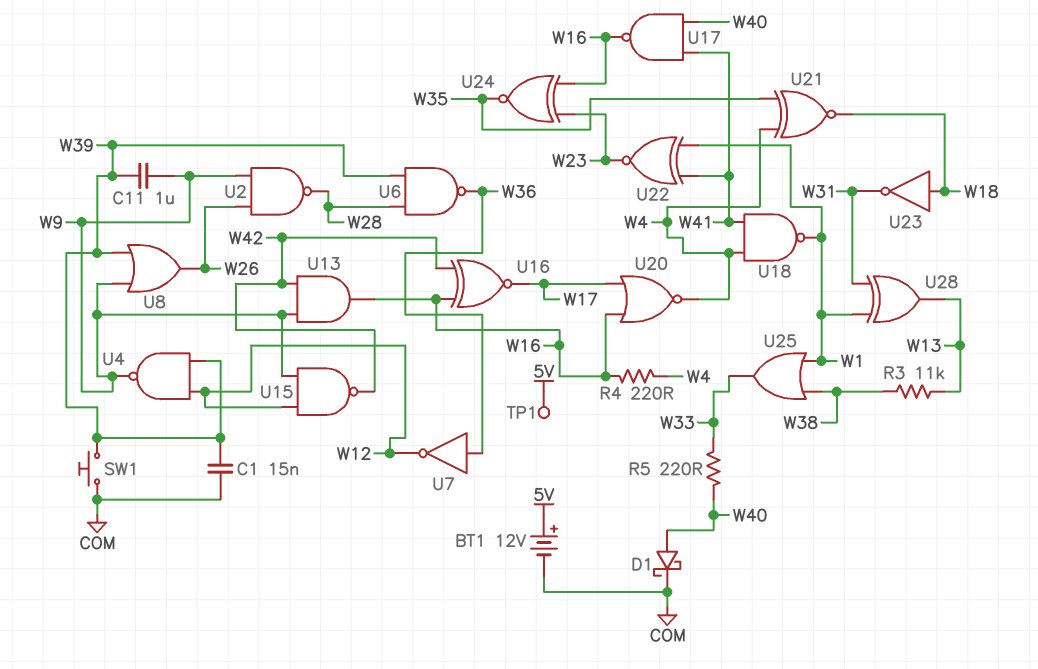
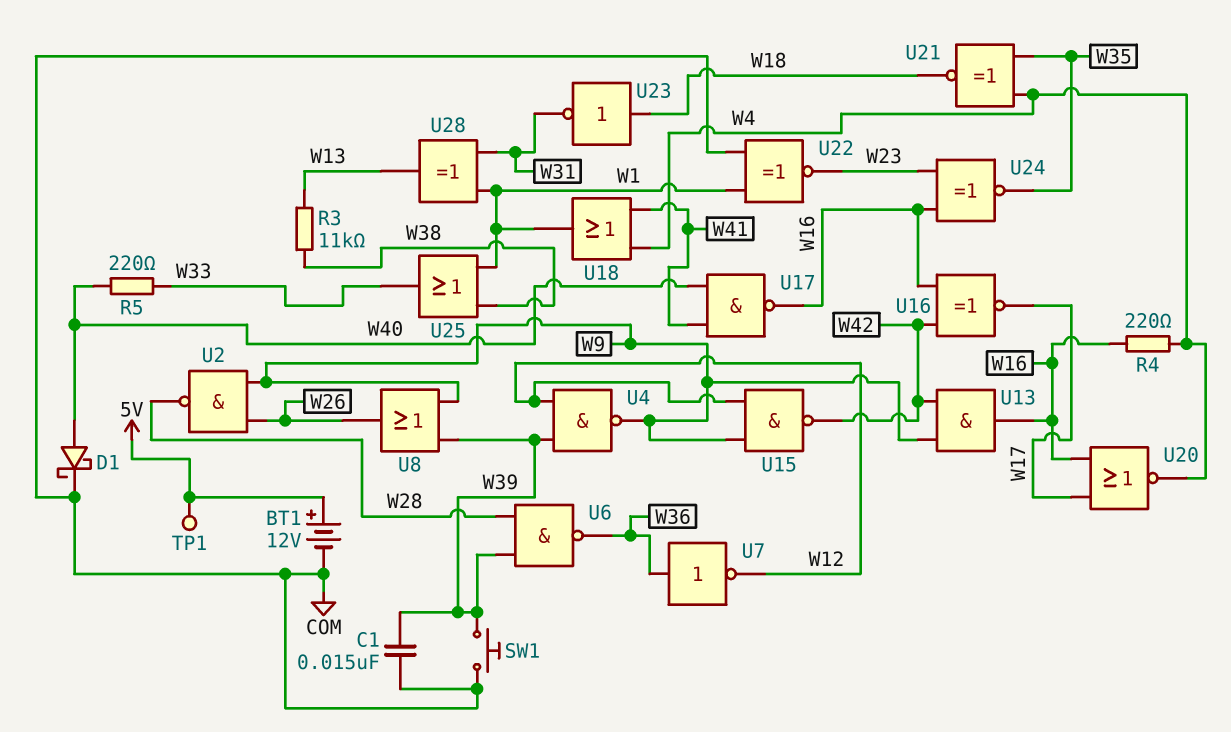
C11: 1uF (W9, W39) -> none
U18: NAND (in W4, in W41, out W1) -> OR (in W4, in W41, out W1)
U22: XNOR (in W1, in W41, out W23) -> XNOR (in COM, in W1, out W23)

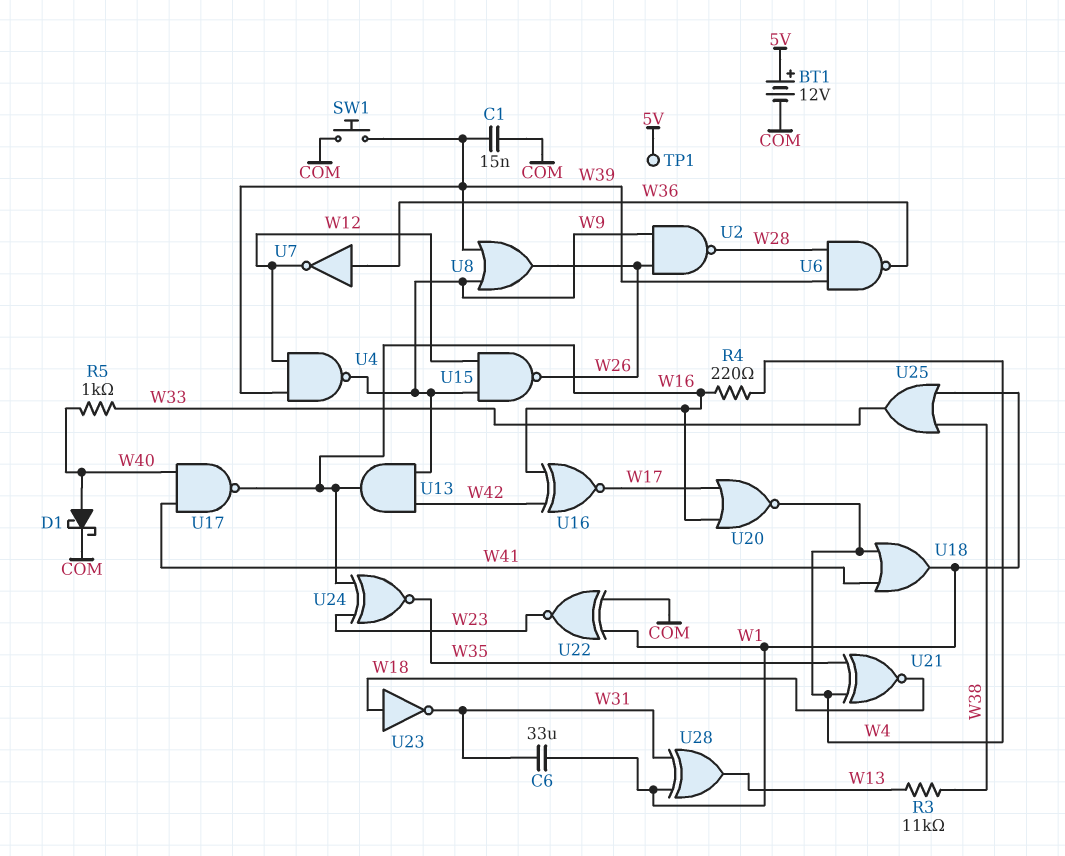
C6: none -> 33uF (W1, W31)
R5: 220 (W33, W40) -> 1k (W33, W40)
U15: NAND (in W9, in W12, out W42) -> NAND (in W9, in W12, out W26)

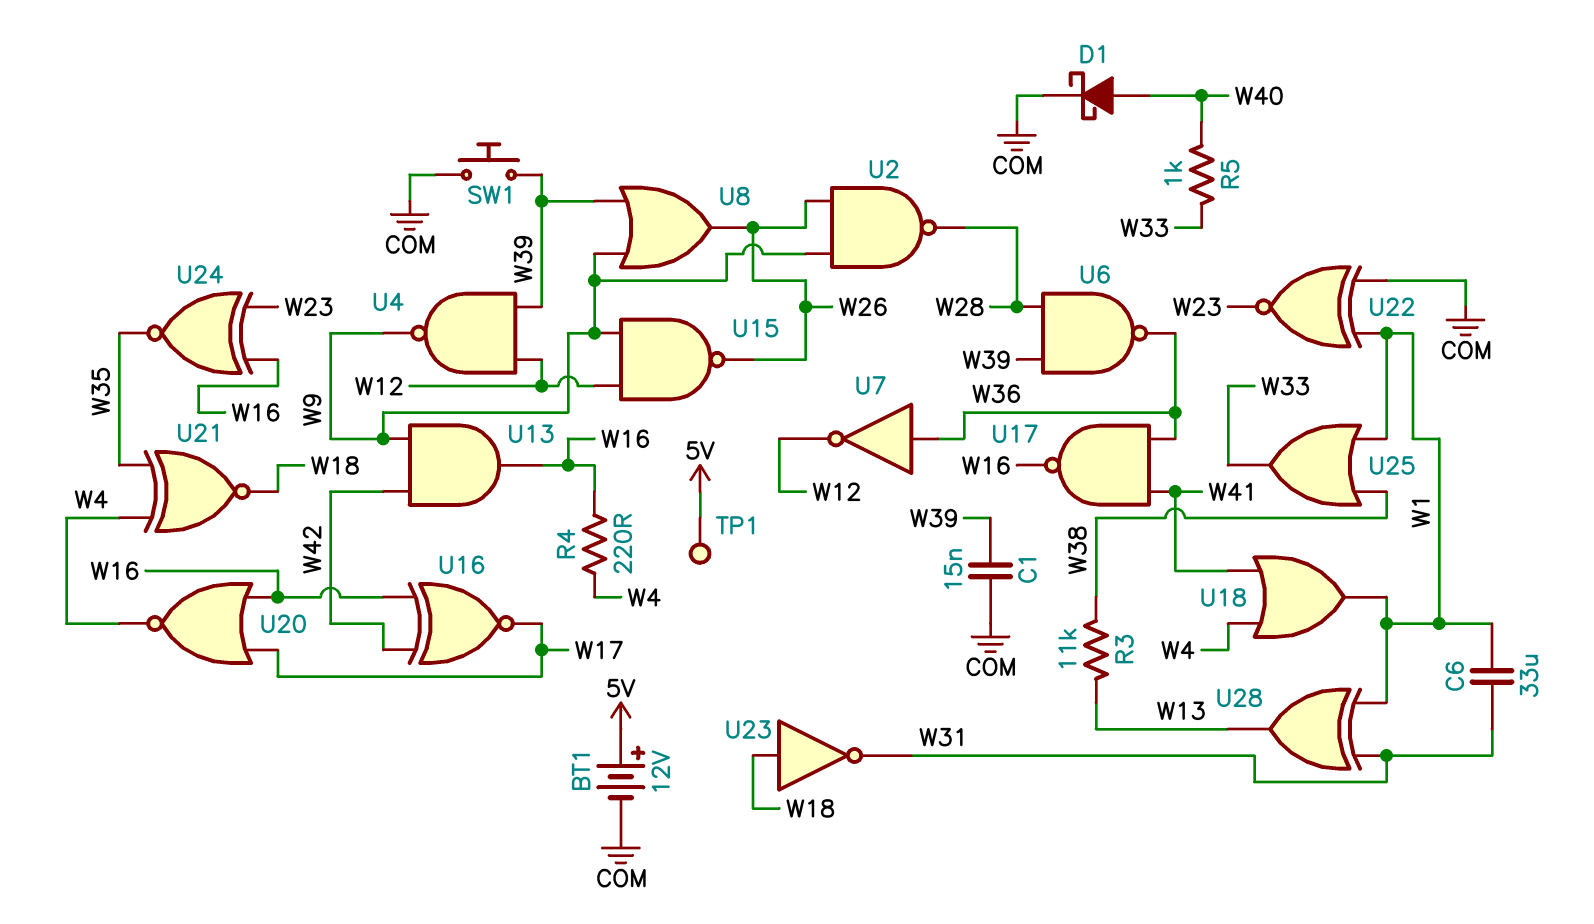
U17: NAND (in W40, in W41, out W16) -> NAND (in W36, in W41, out W16)

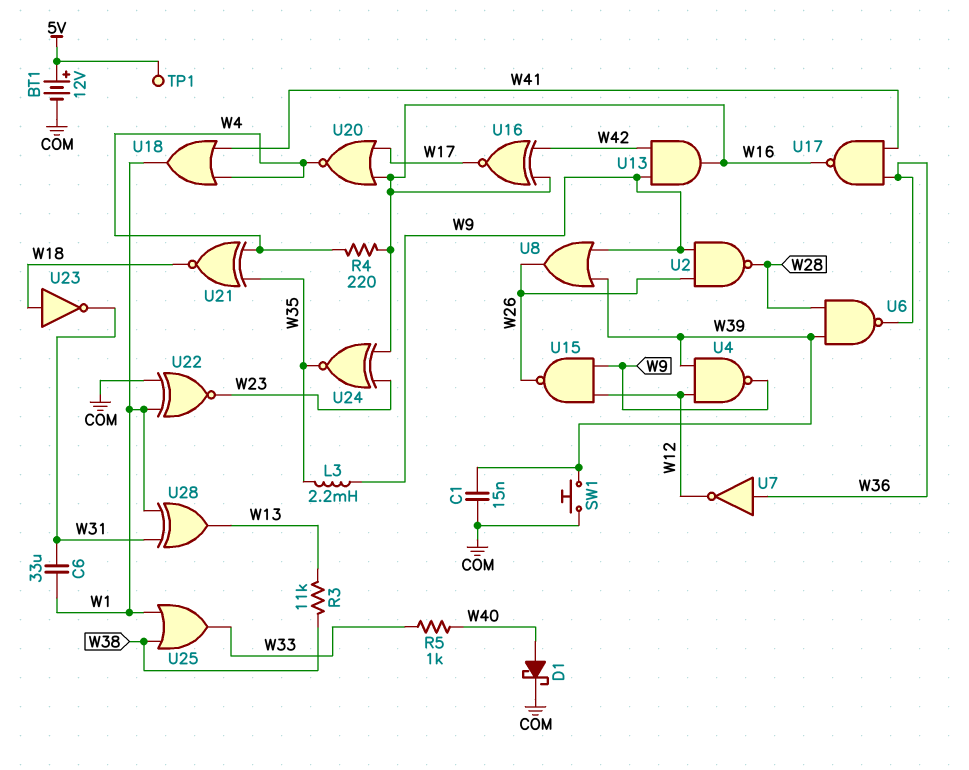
L3: none -> 2.2mH (W9, W35)

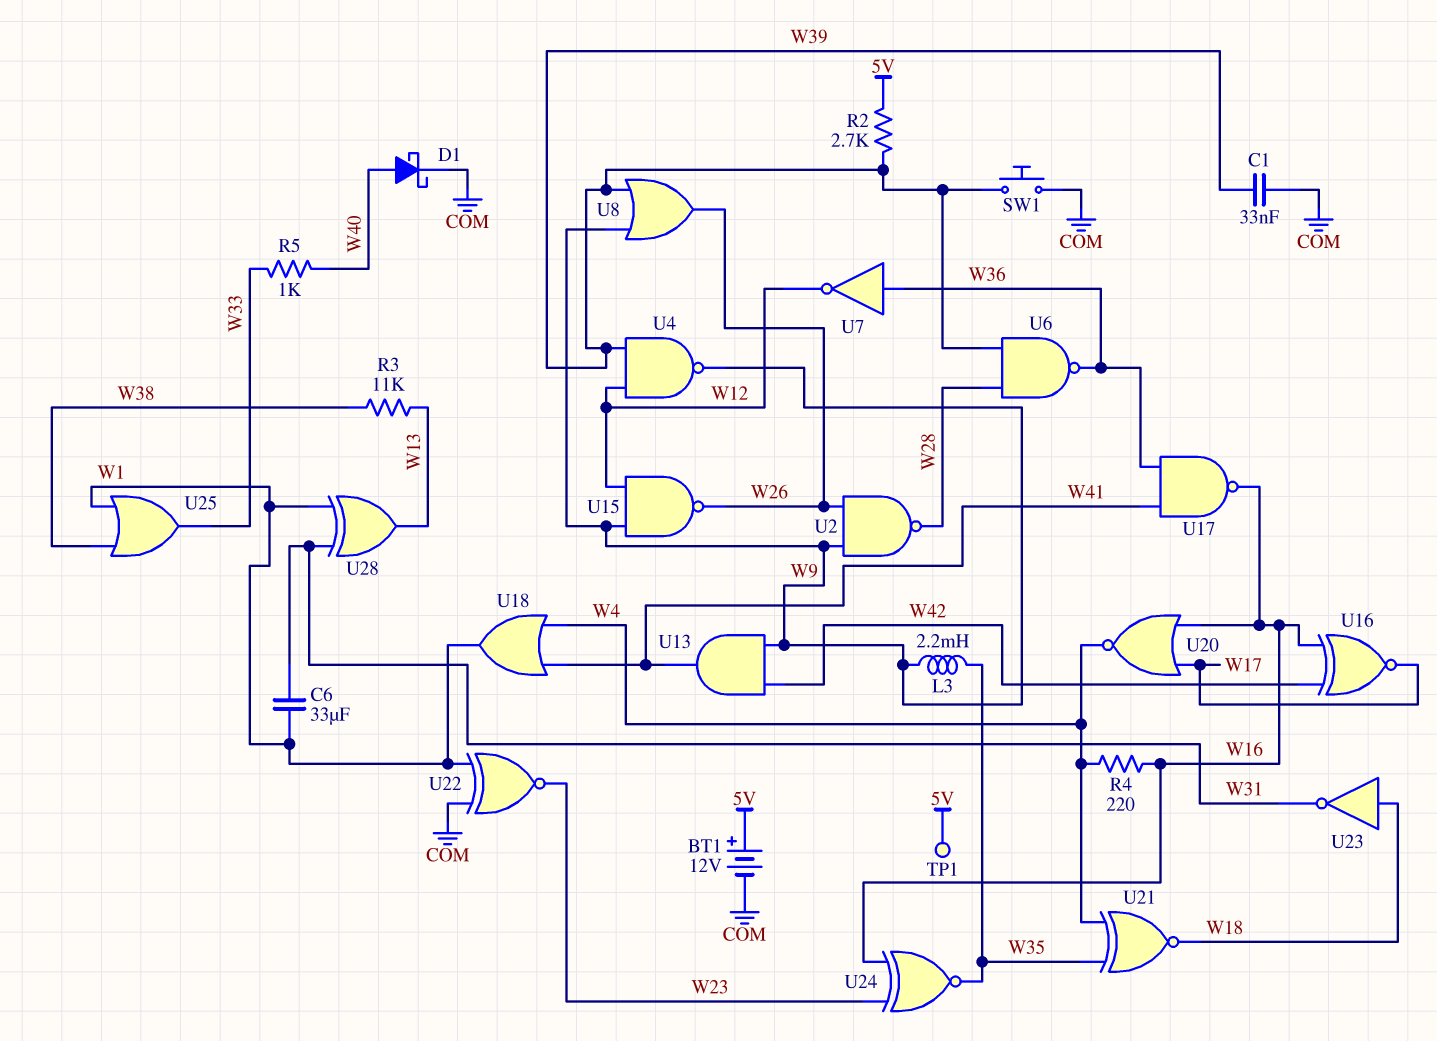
C1: 15nF (COM, W39) -> 33nF (COM, W39)
R2: none -> 2.7k (5V, W39)
U13: AND (in W9, in W42, out W16) -> AND (in W9, in W42, out W41)

